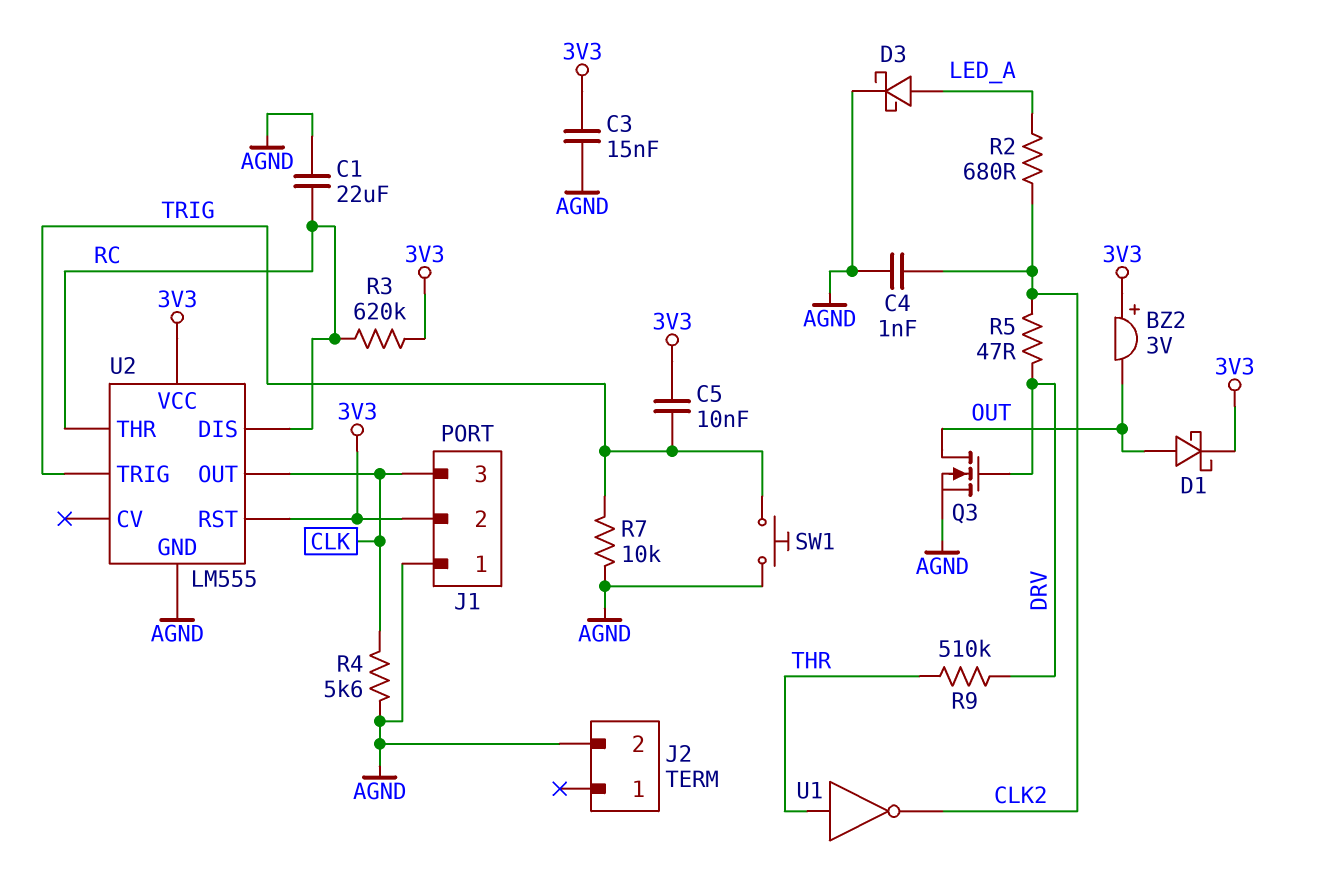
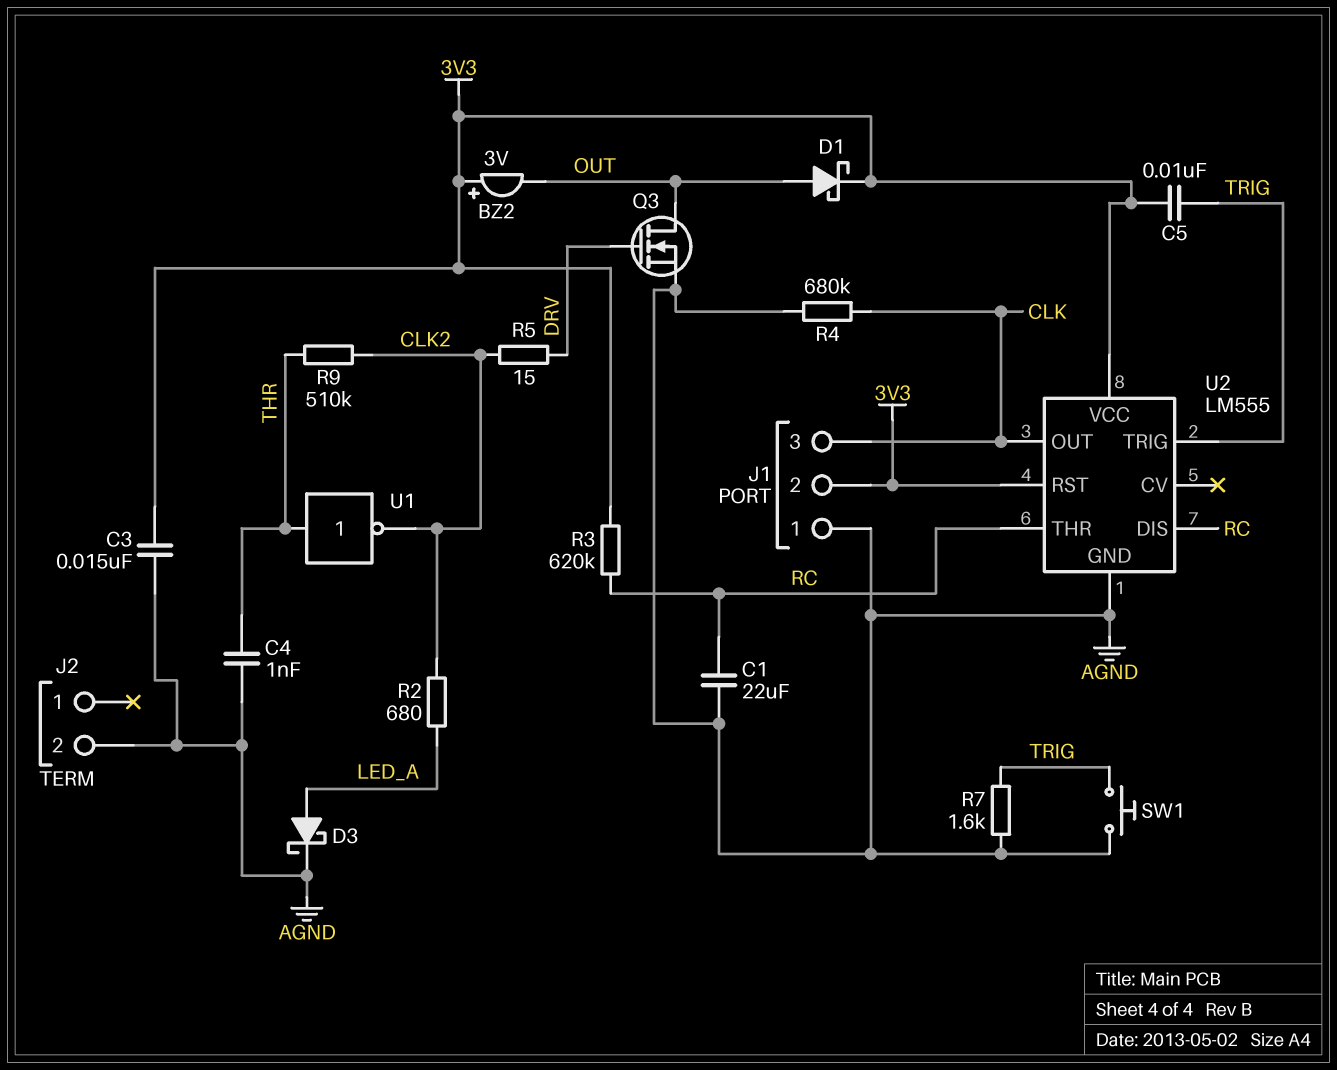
C4: 1nF (AGND, CLK2) -> 1nF (AGND, THR)
R4: 5.6k (AGND, CLK) -> 680k (AGND, CLK)
R5: 47 (CLK2, DRV) -> 15 (CLK2, DRV)
R7: 10k (AGND, TRIG) -> 1.6k (AGND, TRIG)
R9: 510k (DRV, THR) -> 510k (CLK2, THR)

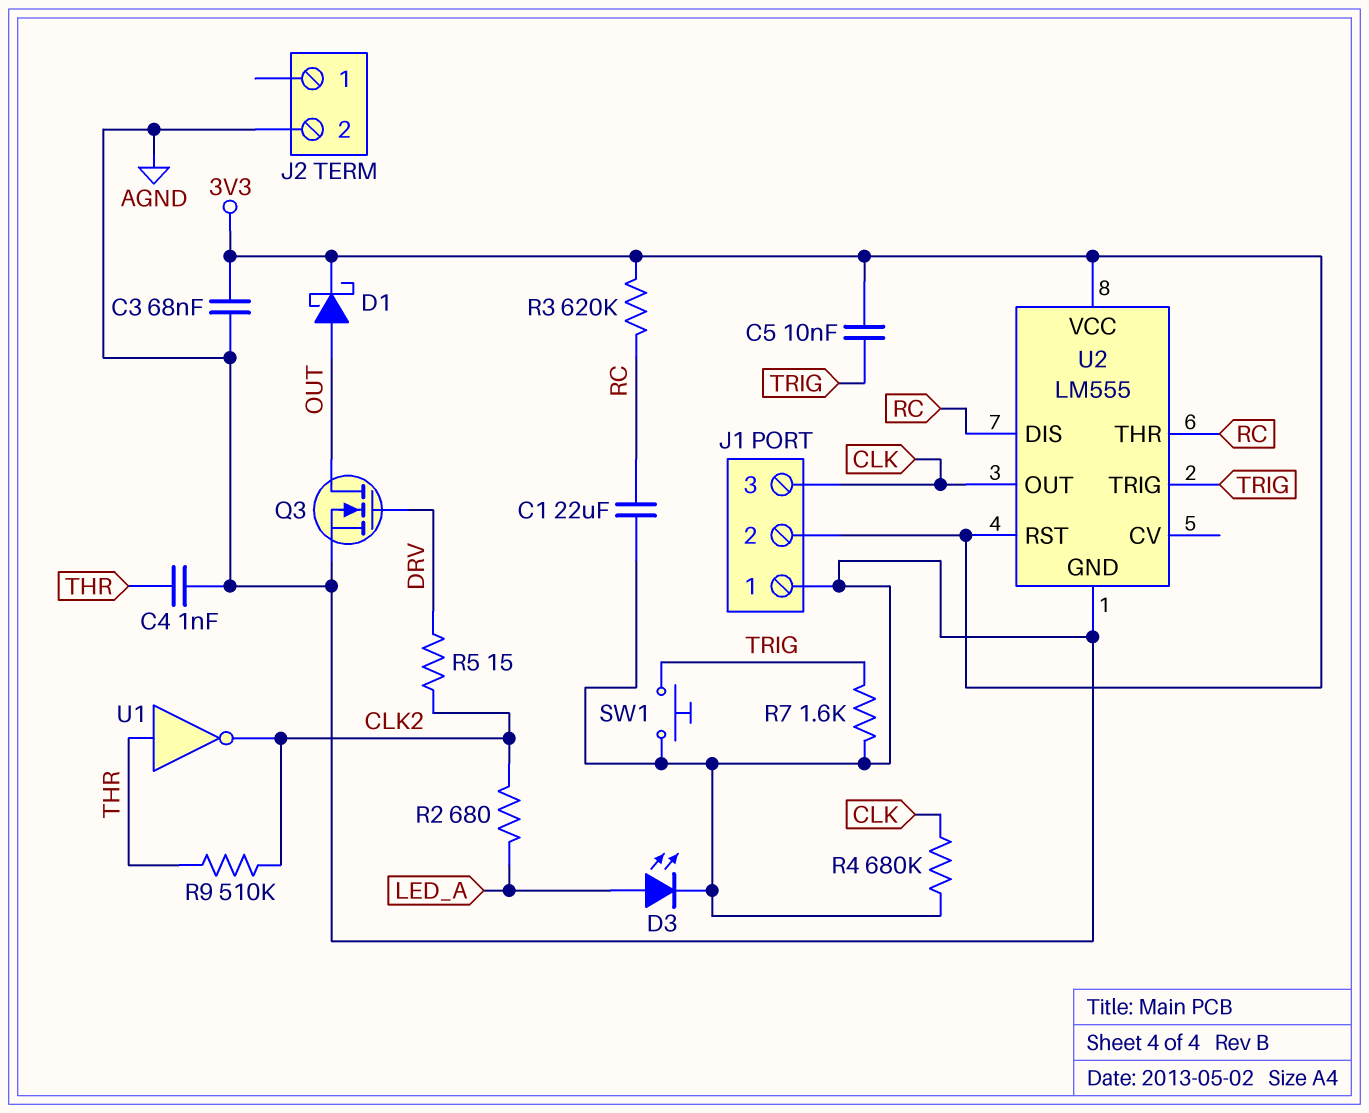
BZ2: buzzer 3V (plus 3V3, minus OUT) -> none
C3: 15nF (3V3, AGND) -> 68nF (3V3, AGND)
D3: schottky (A LED_A, K AGND) -> LED (A LED_A, K AGND)

